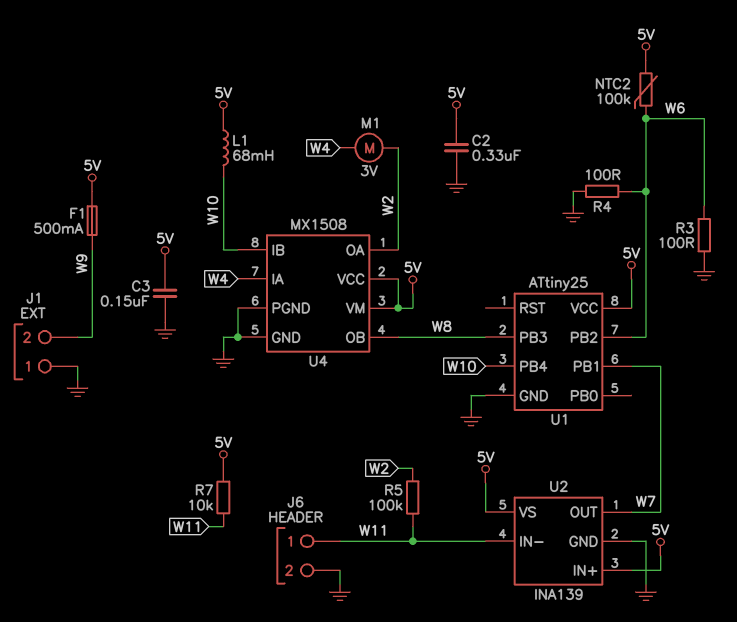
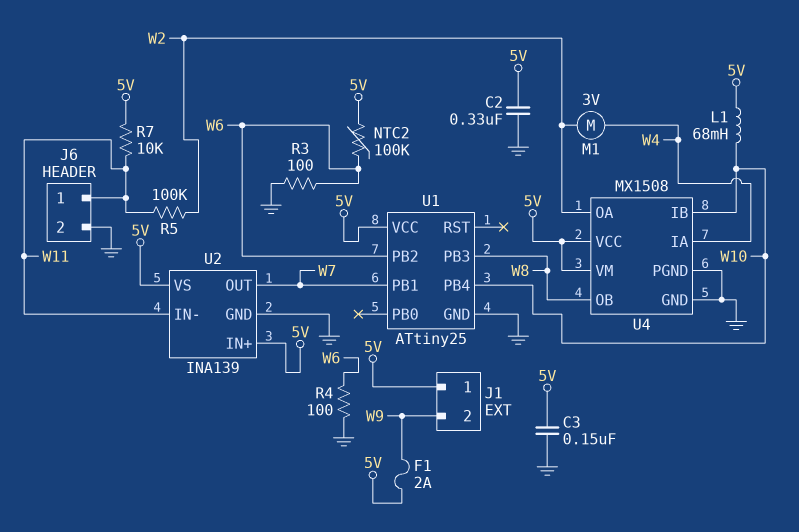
F1: 500mA (5V, W9) -> 2A (5V, W9)
J1 pin 1: GND -> 5V

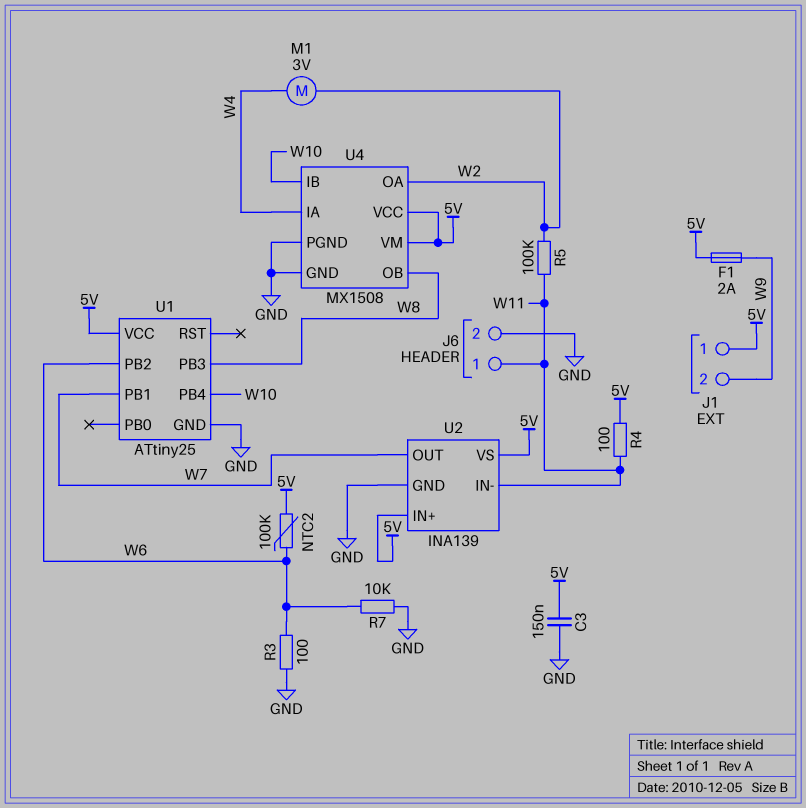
C2: 330nF (5V, GND) -> none
L1: 68mH (5V, W10) -> none
R4: 100 (GND, W6) -> 100 (5V, W11)
R7: 10k (5V, W11) -> 10k (GND, W6)

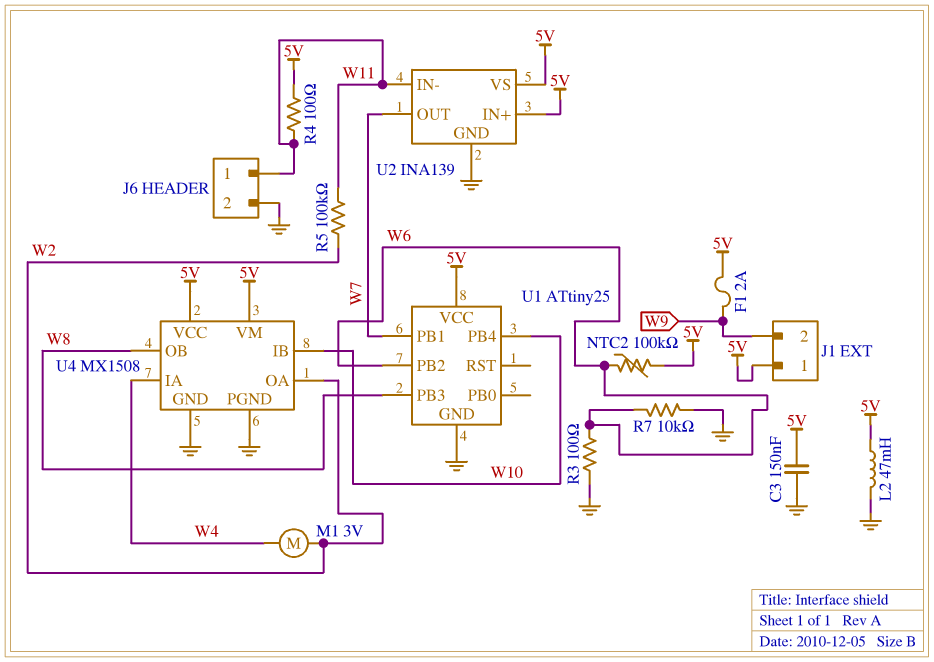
L2: none -> 47mH (5V, GND)

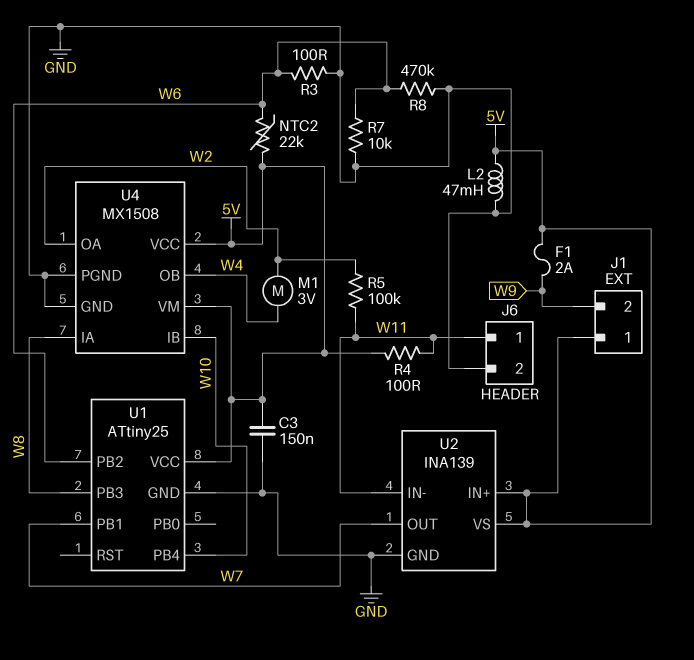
NTC2: 100k (5V, W6) -> 22k (5V, W6)
R8: none -> 470k (GND, W6)
U4 pin IA: W4 -> W8
U4 pin OB: W8 -> W4

